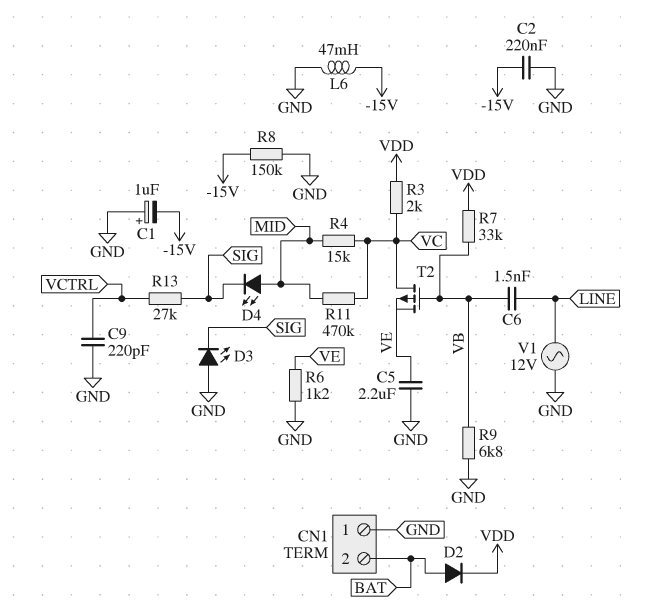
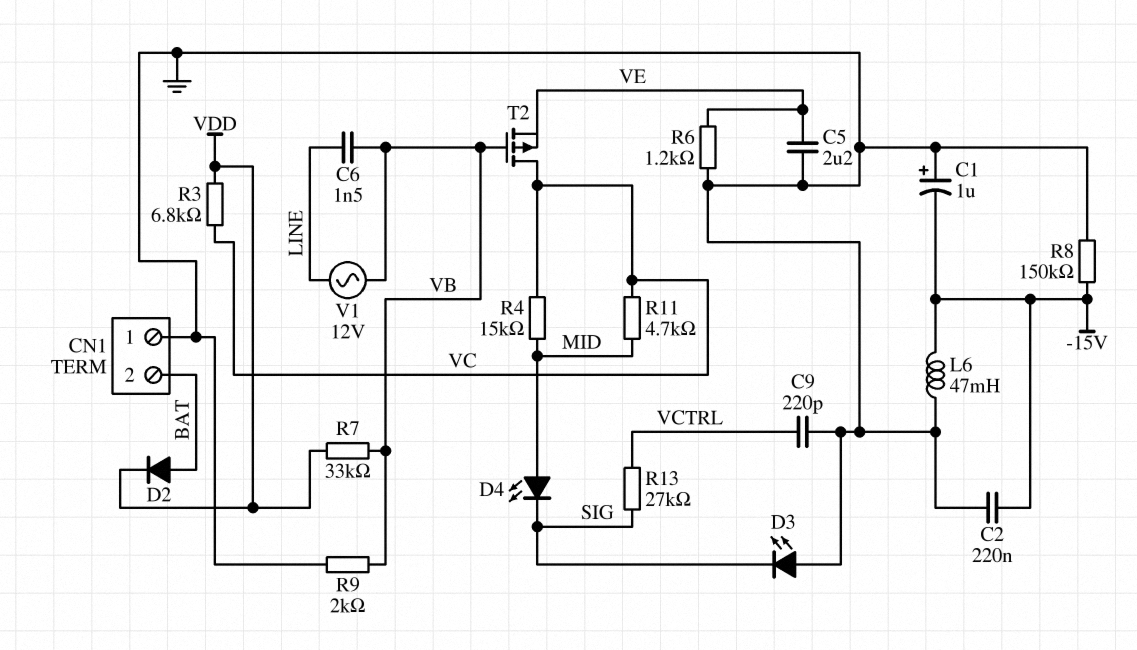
R3: 2k (VC, VDD) -> 6.8k (VC, VDD)
R9: 6.8k (GND, VB) -> 2k (GND, VB)
R11: 470k (MID, VC) -> 4.7k (MID, VC)
V1: AC 12V (GND, LINE) -> AC 12V (LINE, VB)

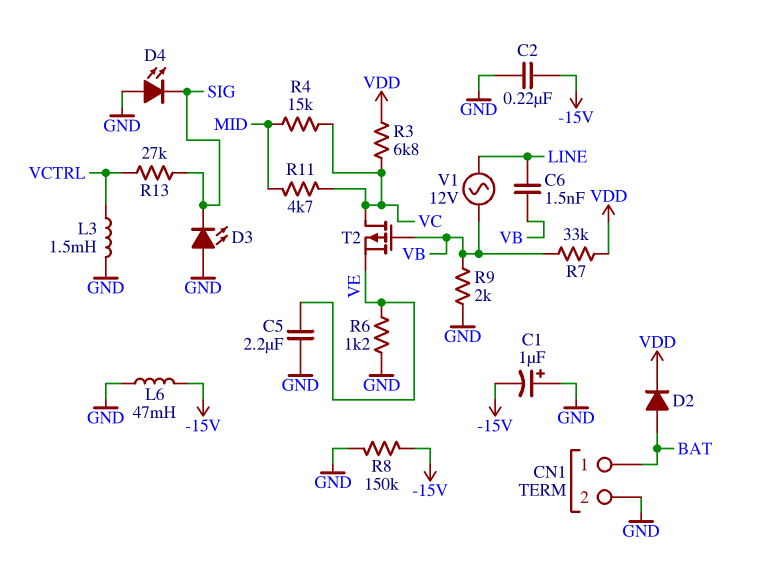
C9: 220pF (GND, VCTRL) -> none
CN1 pin 1: GND -> BAT
CN1 pin 2: BAT -> GND
D4: LED (A MID, K SIG) -> LED (A GND, K SIG)
L3: none -> 1.5mH (GND, VCTRL)

